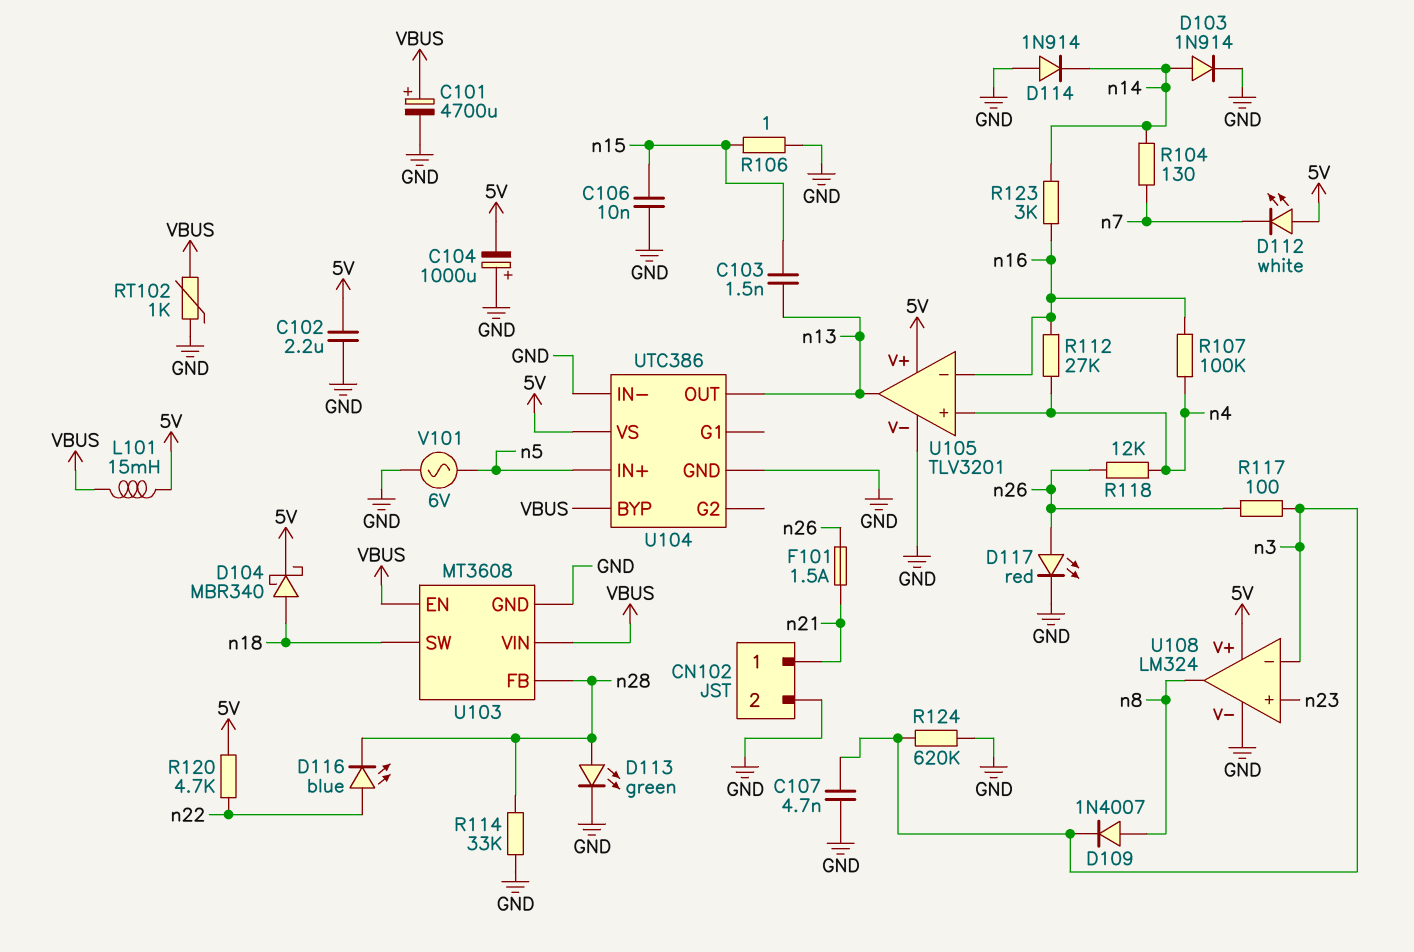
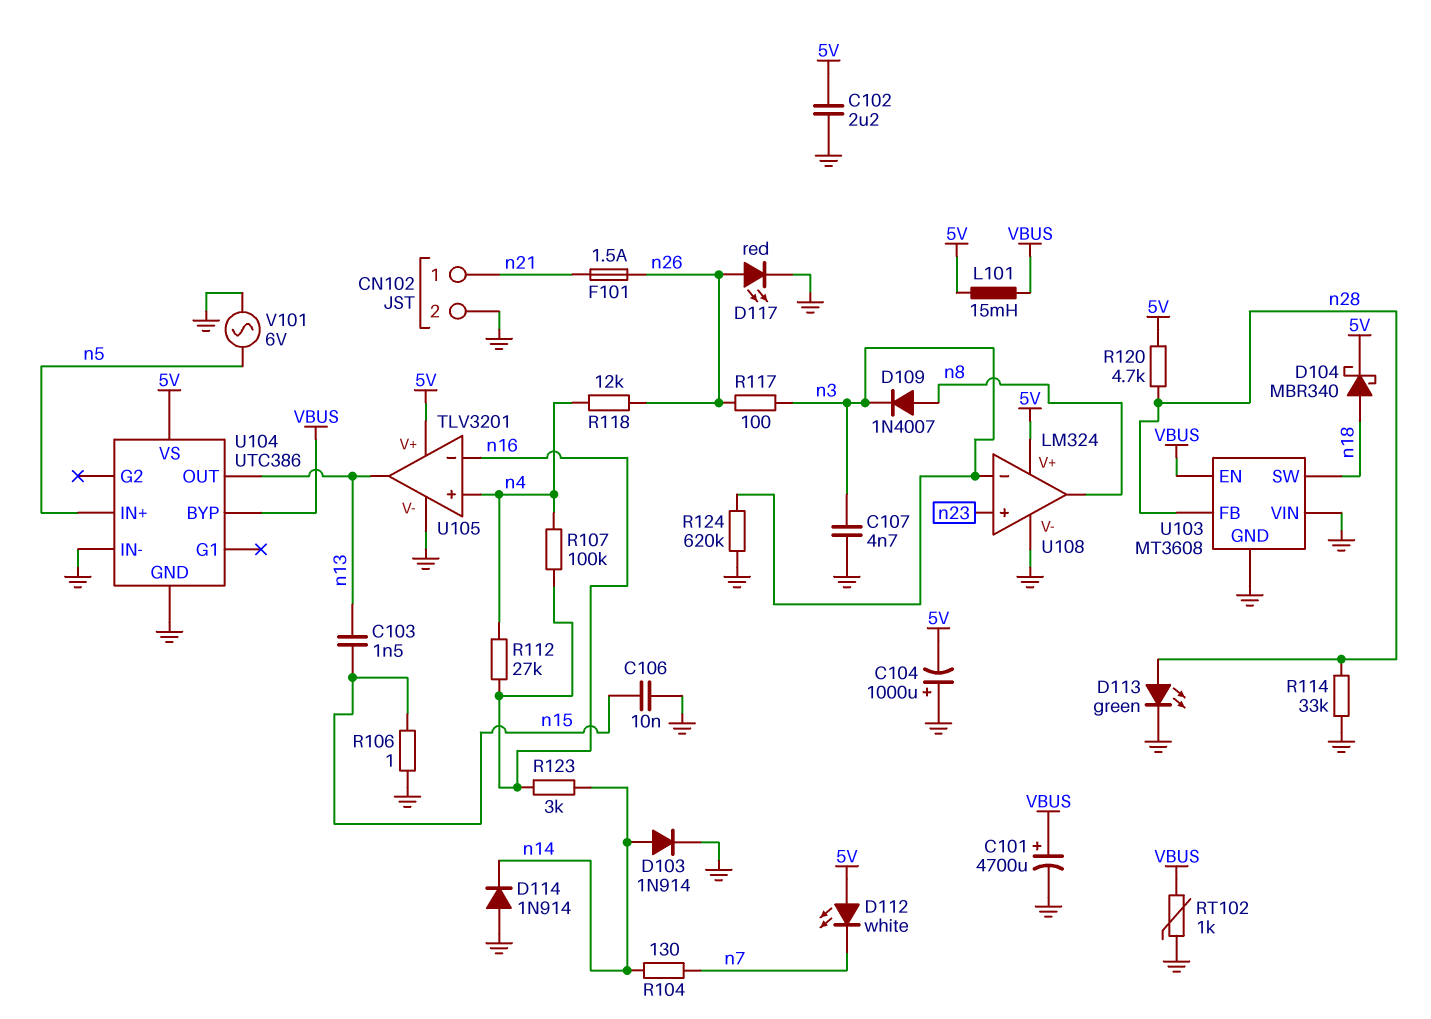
D116: LED blue (A n22, K n28) -> none
R120: 4.7k (5V, n22) -> 4.7k (5V, n28)
U103 pin VIN: VBUS -> GND

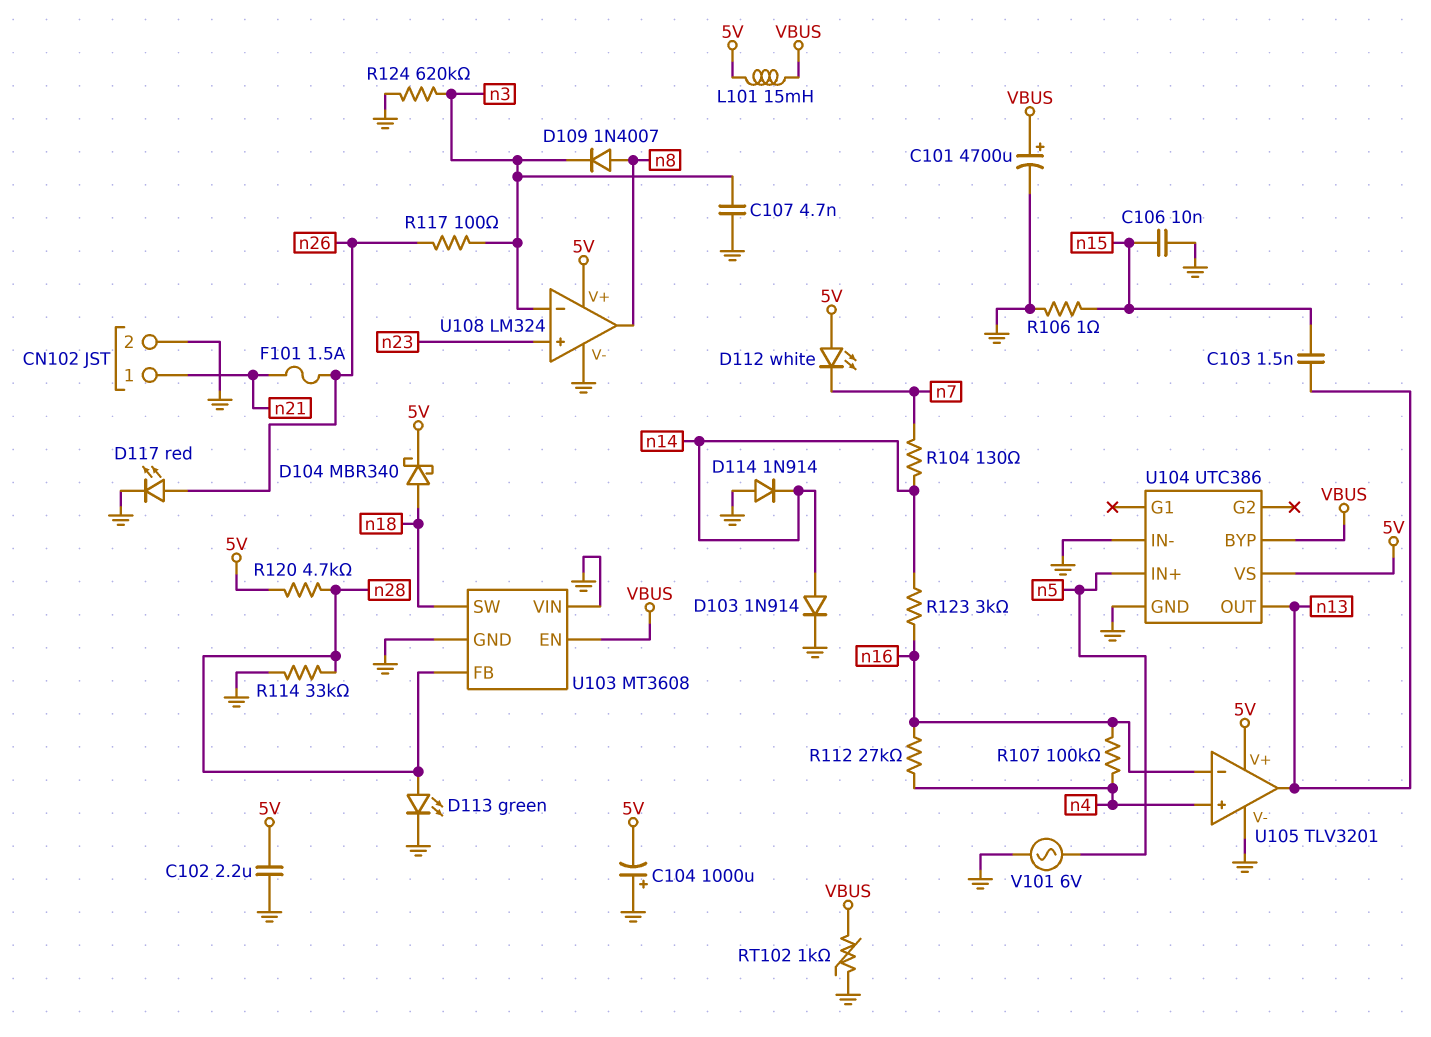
R118: 12k (n4, n26) -> none

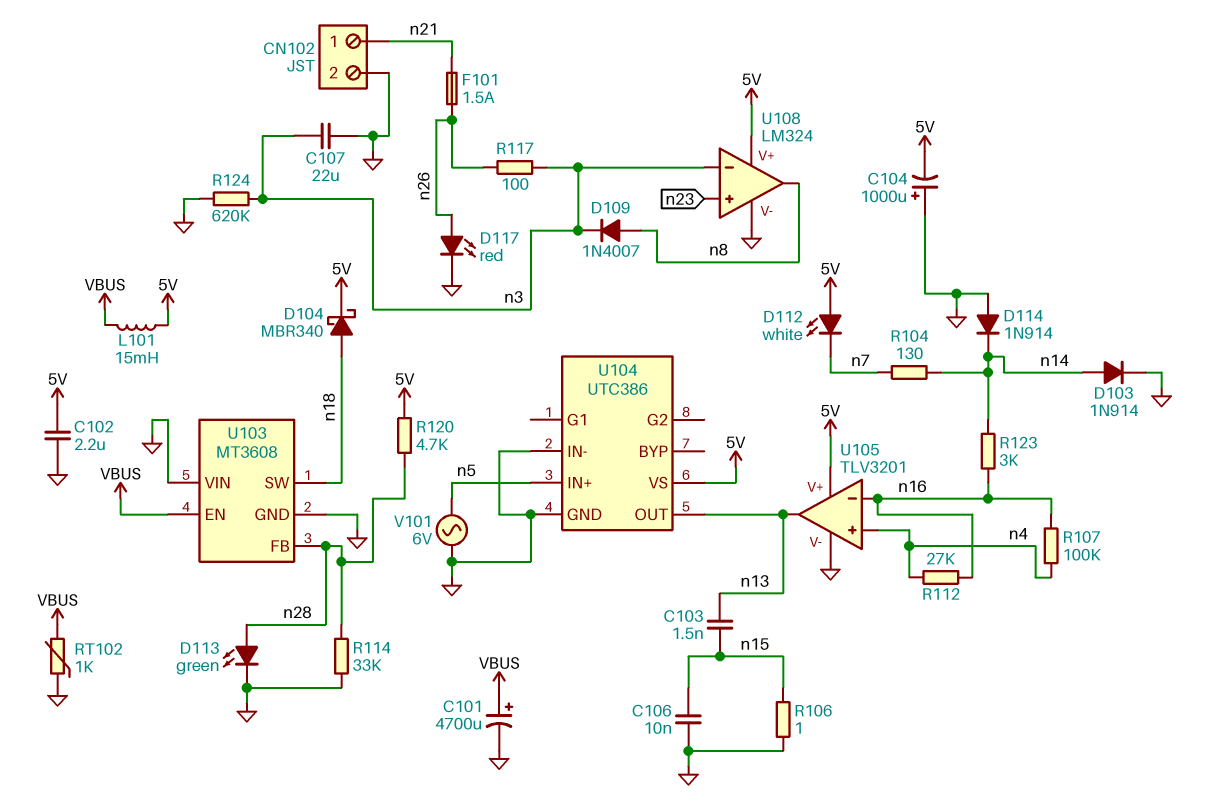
C107: 4.7nF (GND, n3) -> 22uF (GND, n3)
U104 pin BYP: VBUS -> none

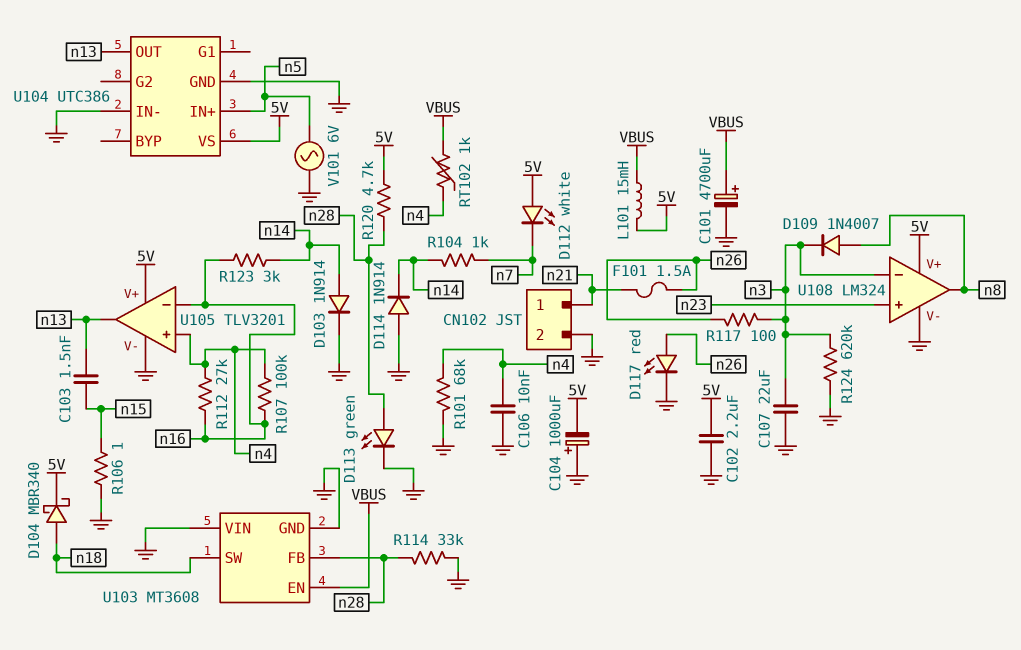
C106: 10nF (GND, n15) -> 10nF (GND, n4)
R101: none -> 68k (GND, n4)
R104: 130 (n7, n14) -> 1k (n7, n14)
RT102: 1k (GND, VBUS) -> 1k (VBUS, n4)

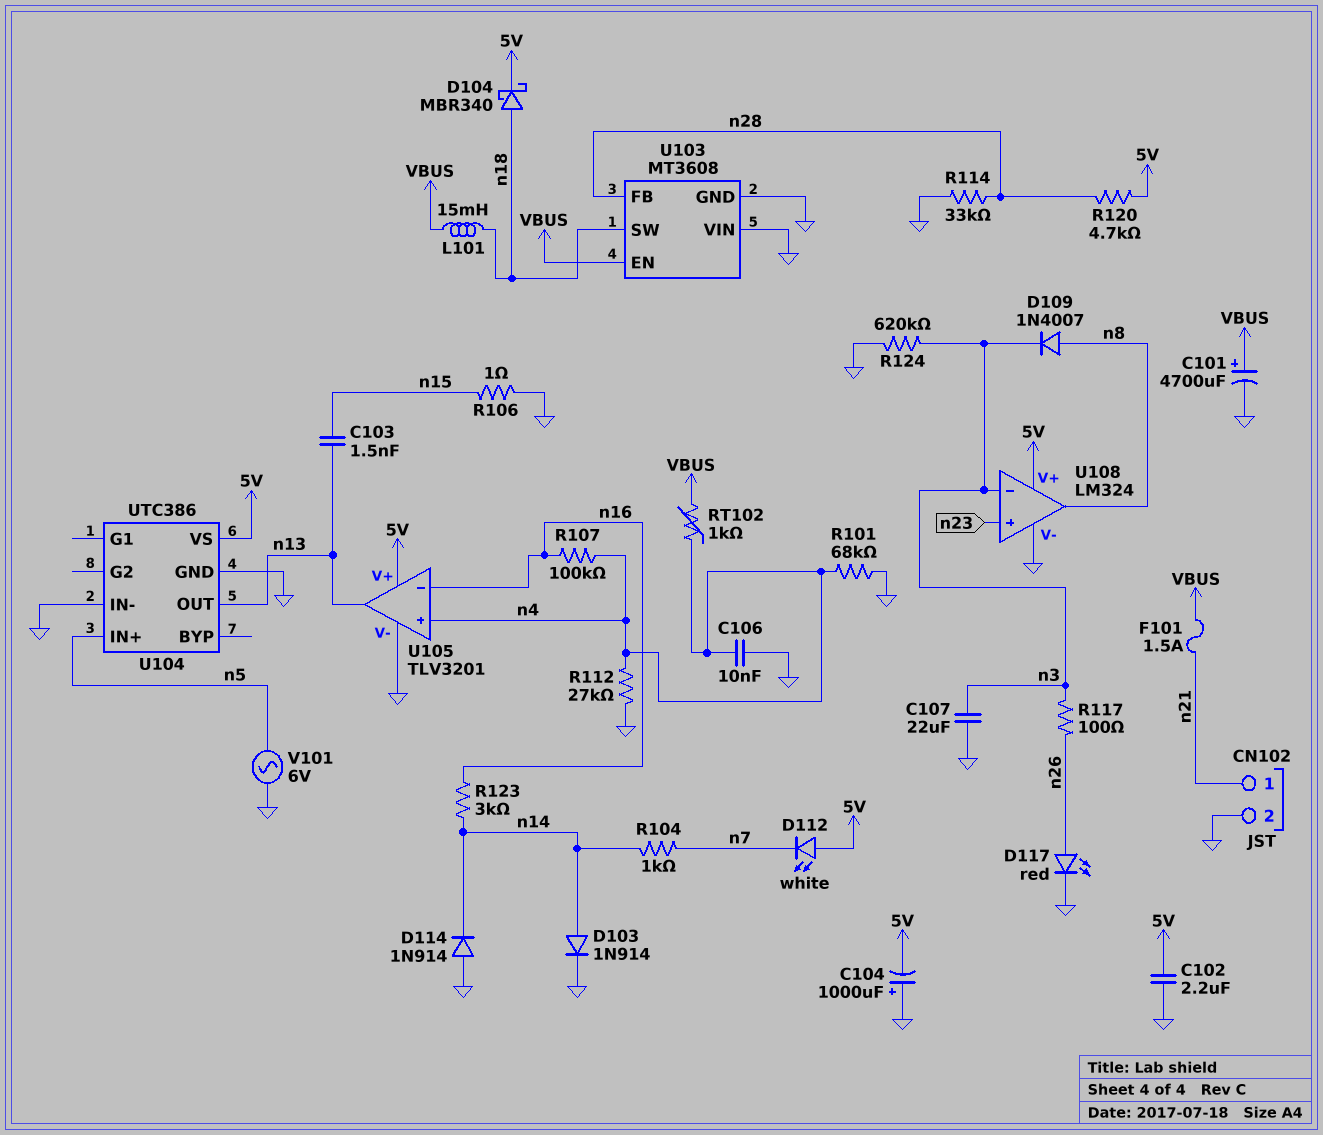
D113: LED green (A n28, K GND) -> none
F101: 1.5A (n21, n26) -> 1.5A (VBUS, n21)
L101: 15mH (5V, VBUS) -> 15mH (VBUS, n18)
R112: 27k (n4, n16) -> 27k (GND, n4)

